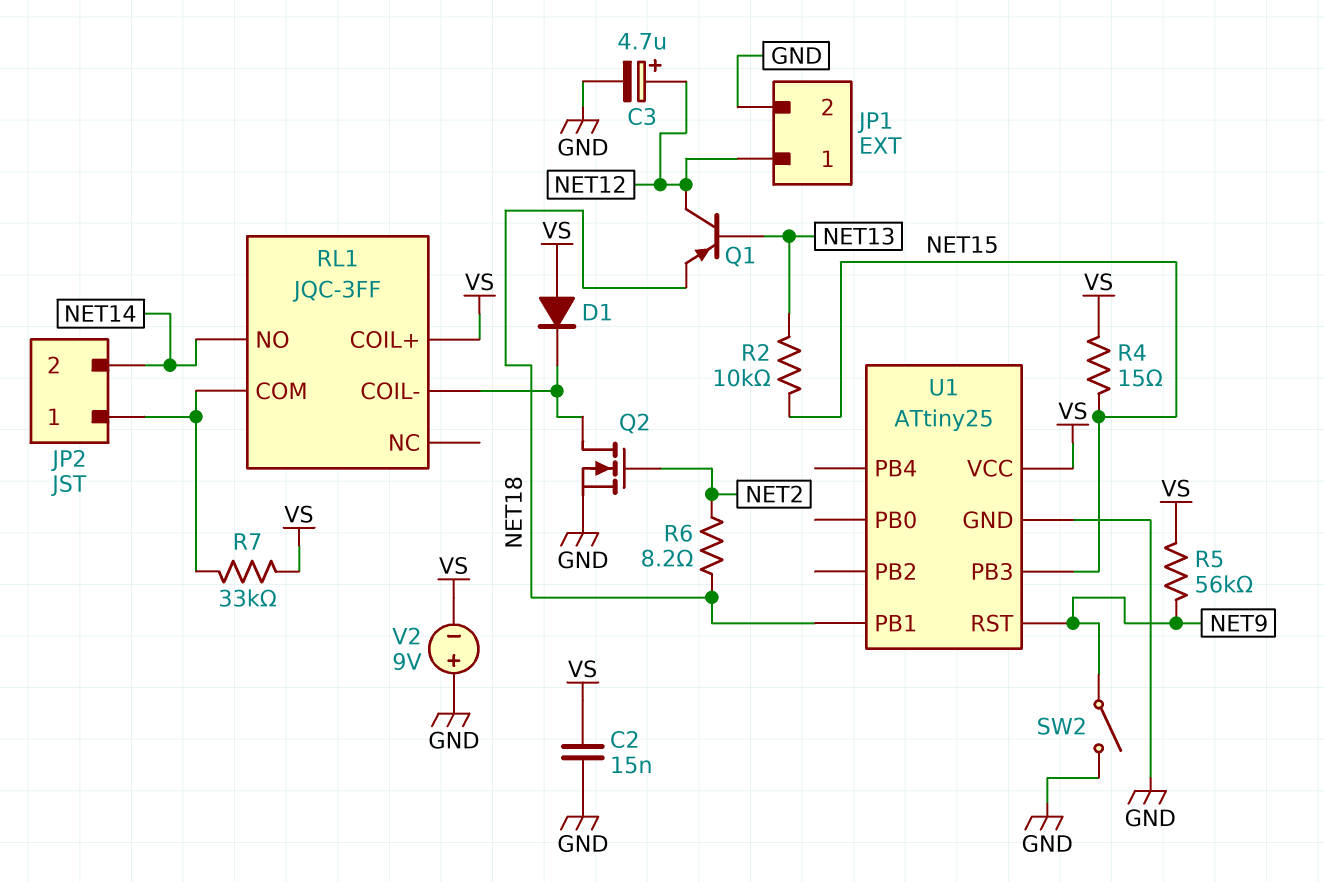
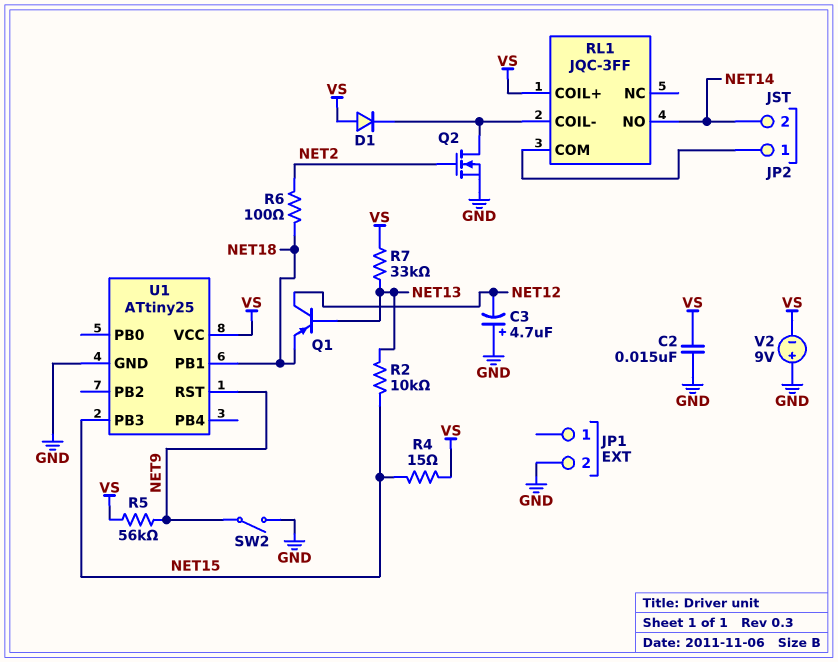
C3: 4.7uF (plus NET12, minus GND) -> 4.7uF (plus GND, minus NET12)
JP1 pin 1: NET12 -> none
R6: 8.2 (NET2, NET18) -> 100 (NET2, NET18)
R7: 33k (JP2/1, VS) -> 33k (NET13, VS)

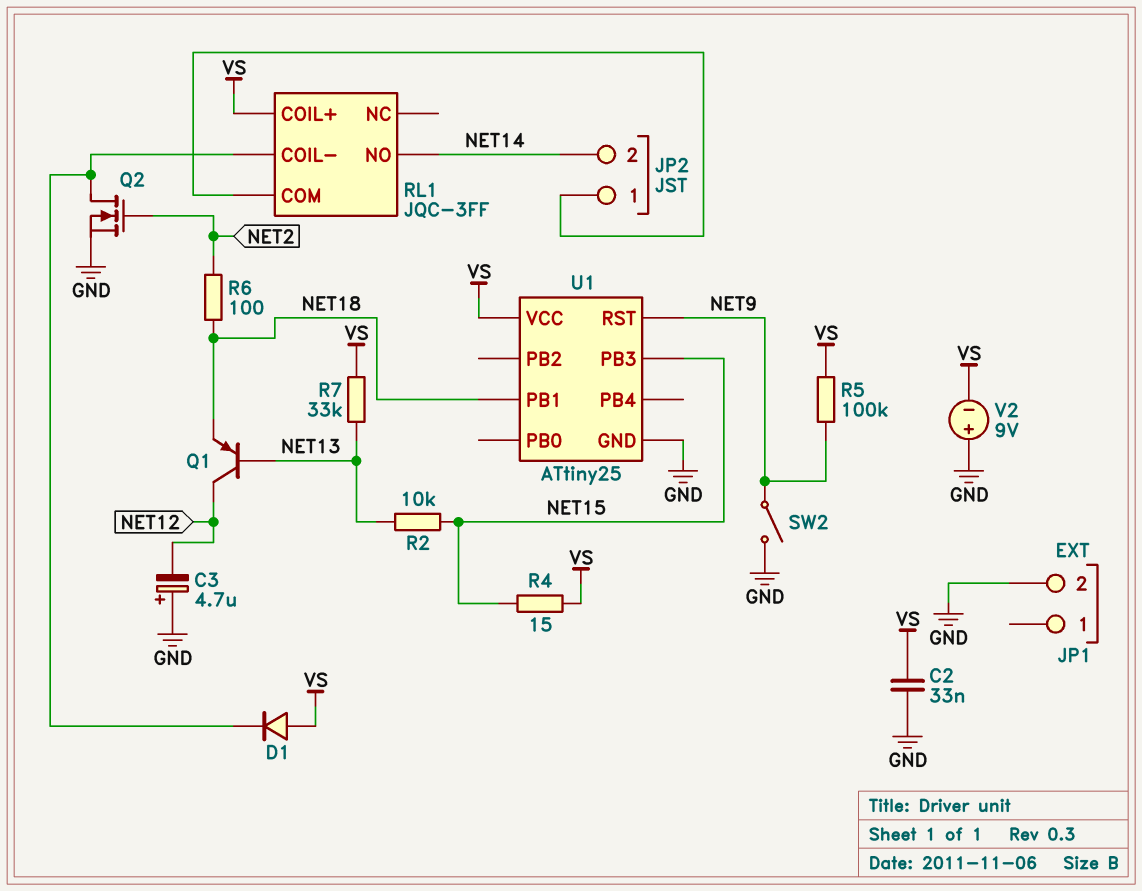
C2: 15nF (GND, VS) -> 33nF (GND, VS)
R5: 56k (NET9, VS) -> 100k (NET9, VS)

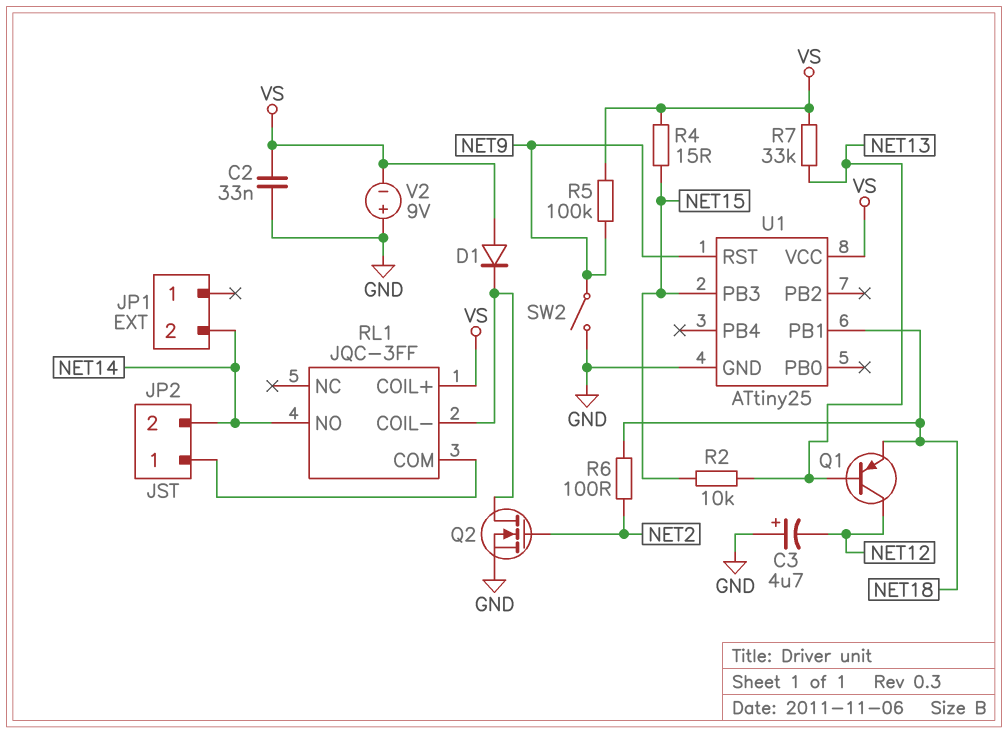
JP1 pin 2: GND -> NET14

